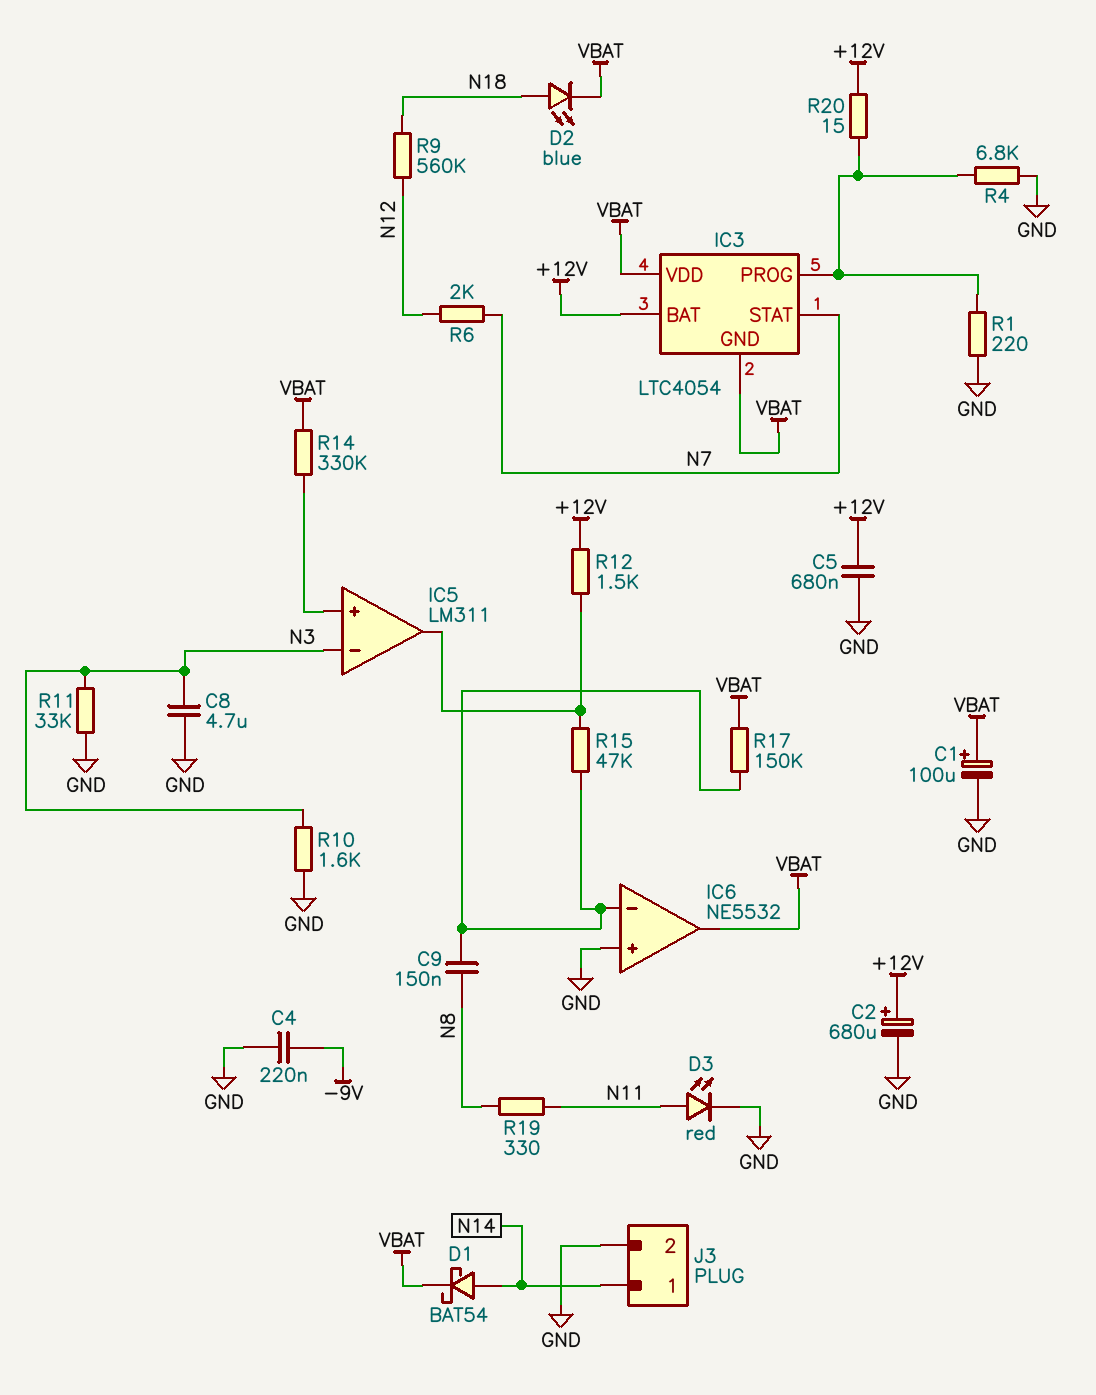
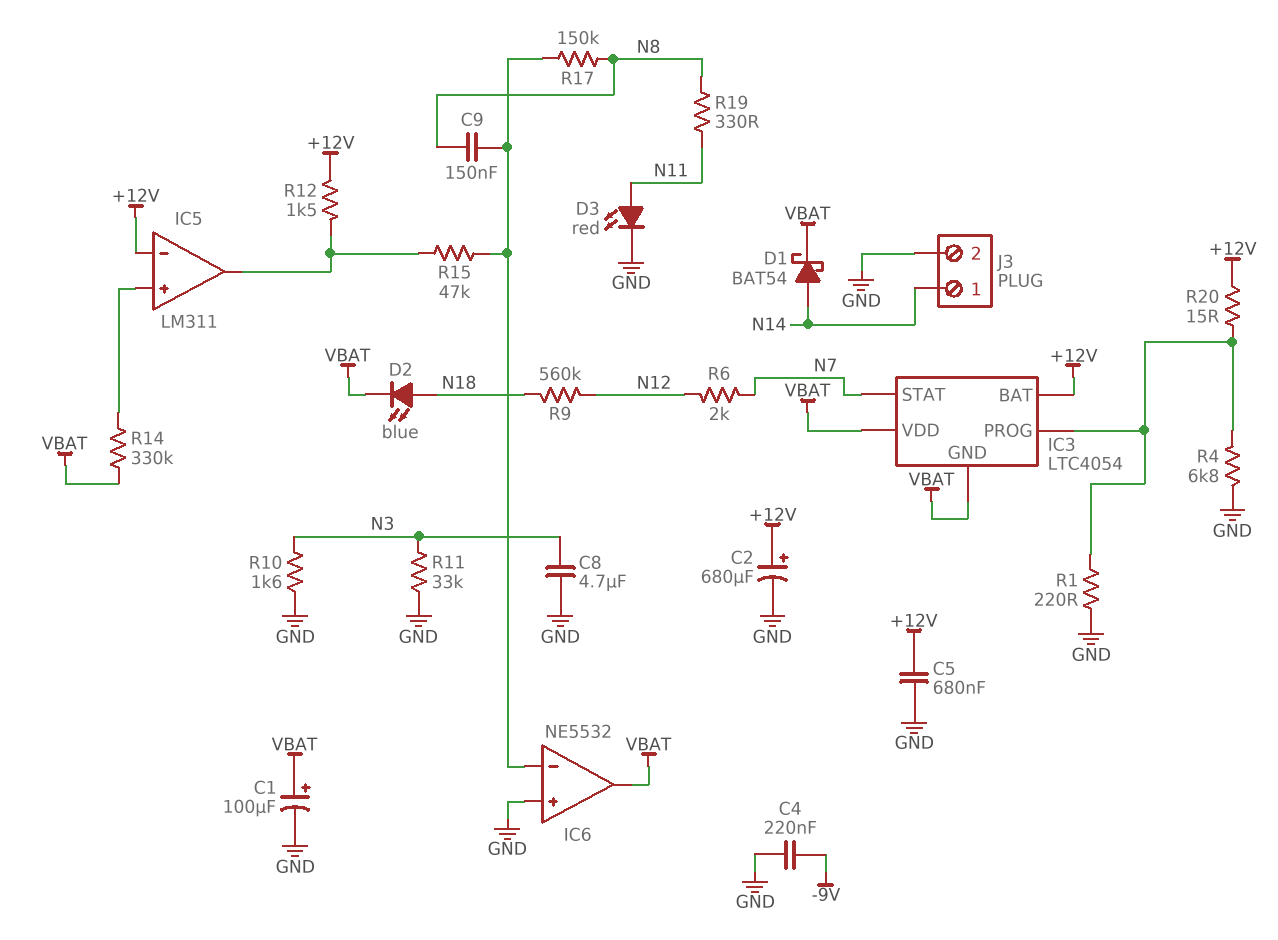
IC5 pin in-: N3 -> +12V
R17: 150k (IC6/in-, VBAT) -> 150k (IC6/in-, N8)

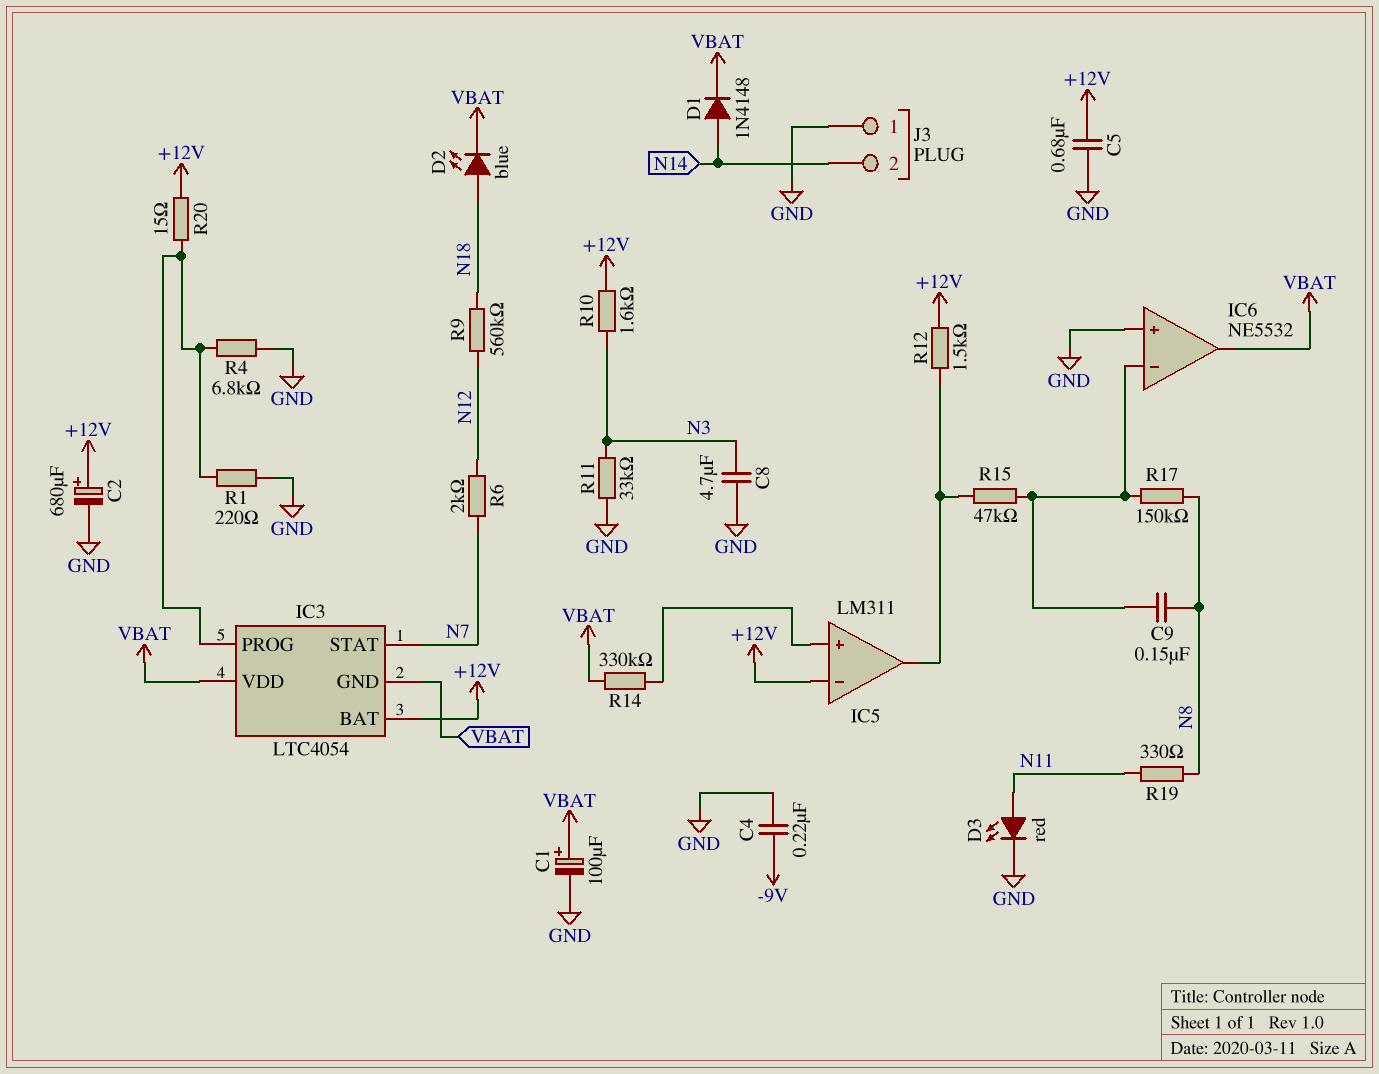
D1: schottky BAT54 (A N14, K VBAT) -> diode 1N4148 (A N14, K VBAT)
J3 pin 1: N14 -> GND
J3 pin 2: GND -> N14
R10: 1.6k (GND, N3) -> 1.6k (+12V, N3)

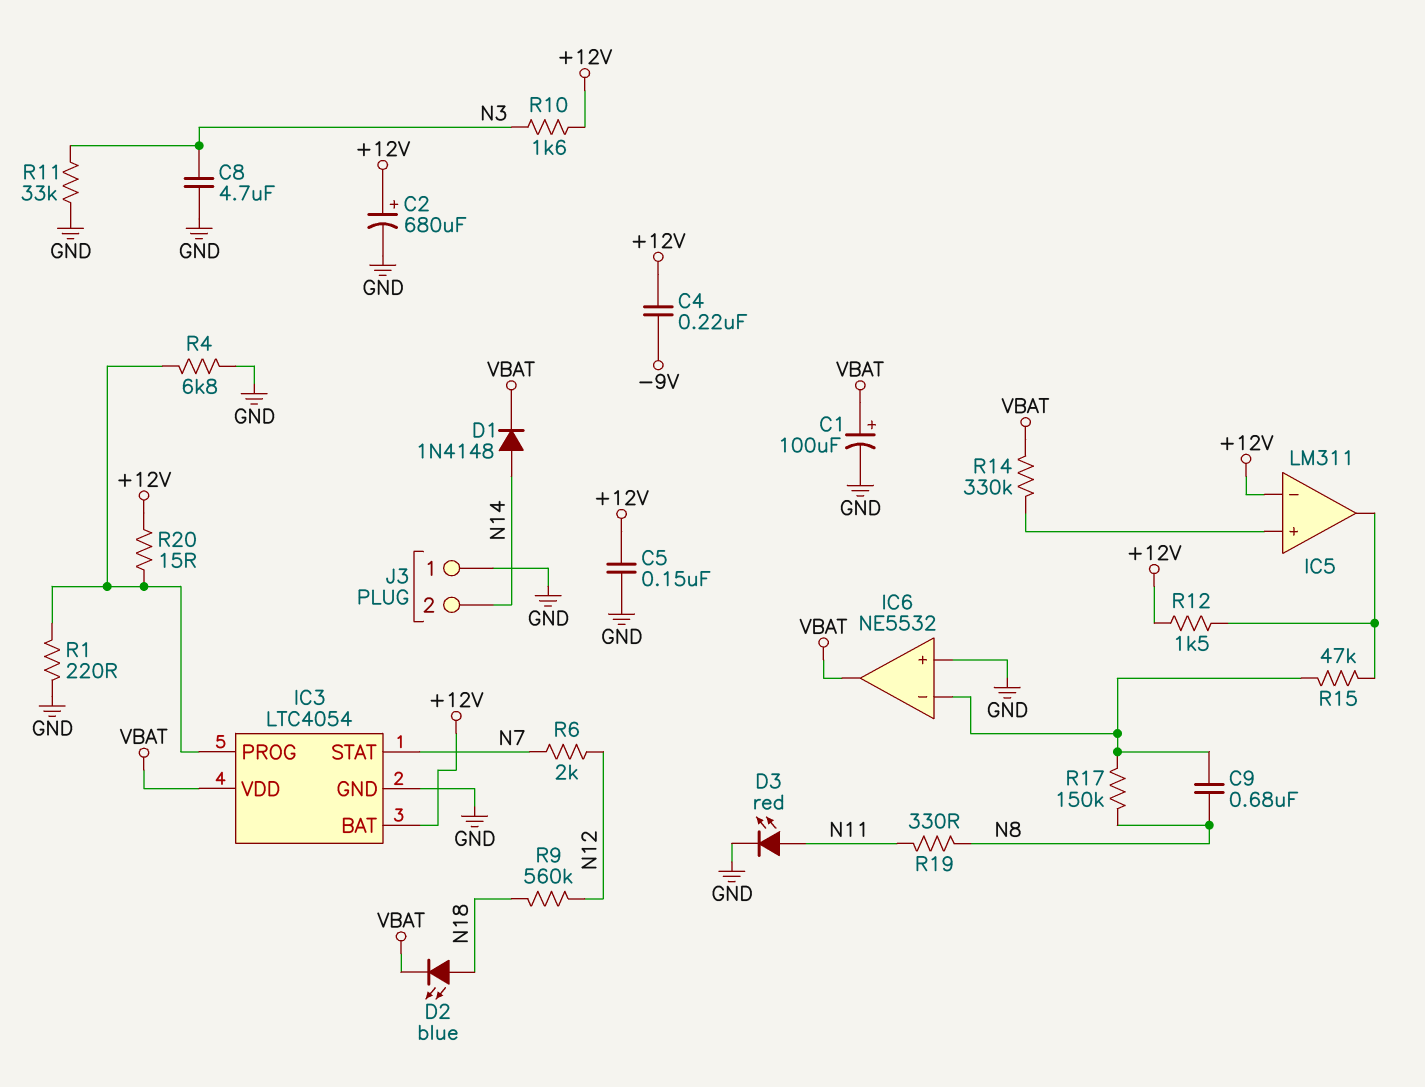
C4: 220nF (-9V, GND) -> 220nF (+12V, -9V)
C5: 680nF (+12V, GND) -> 150nF (+12V, GND)
C9: 150nF (IC6/in-, N8) -> 680nF (IC6/in-, N8)
IC3 pin GND: VBAT -> GND

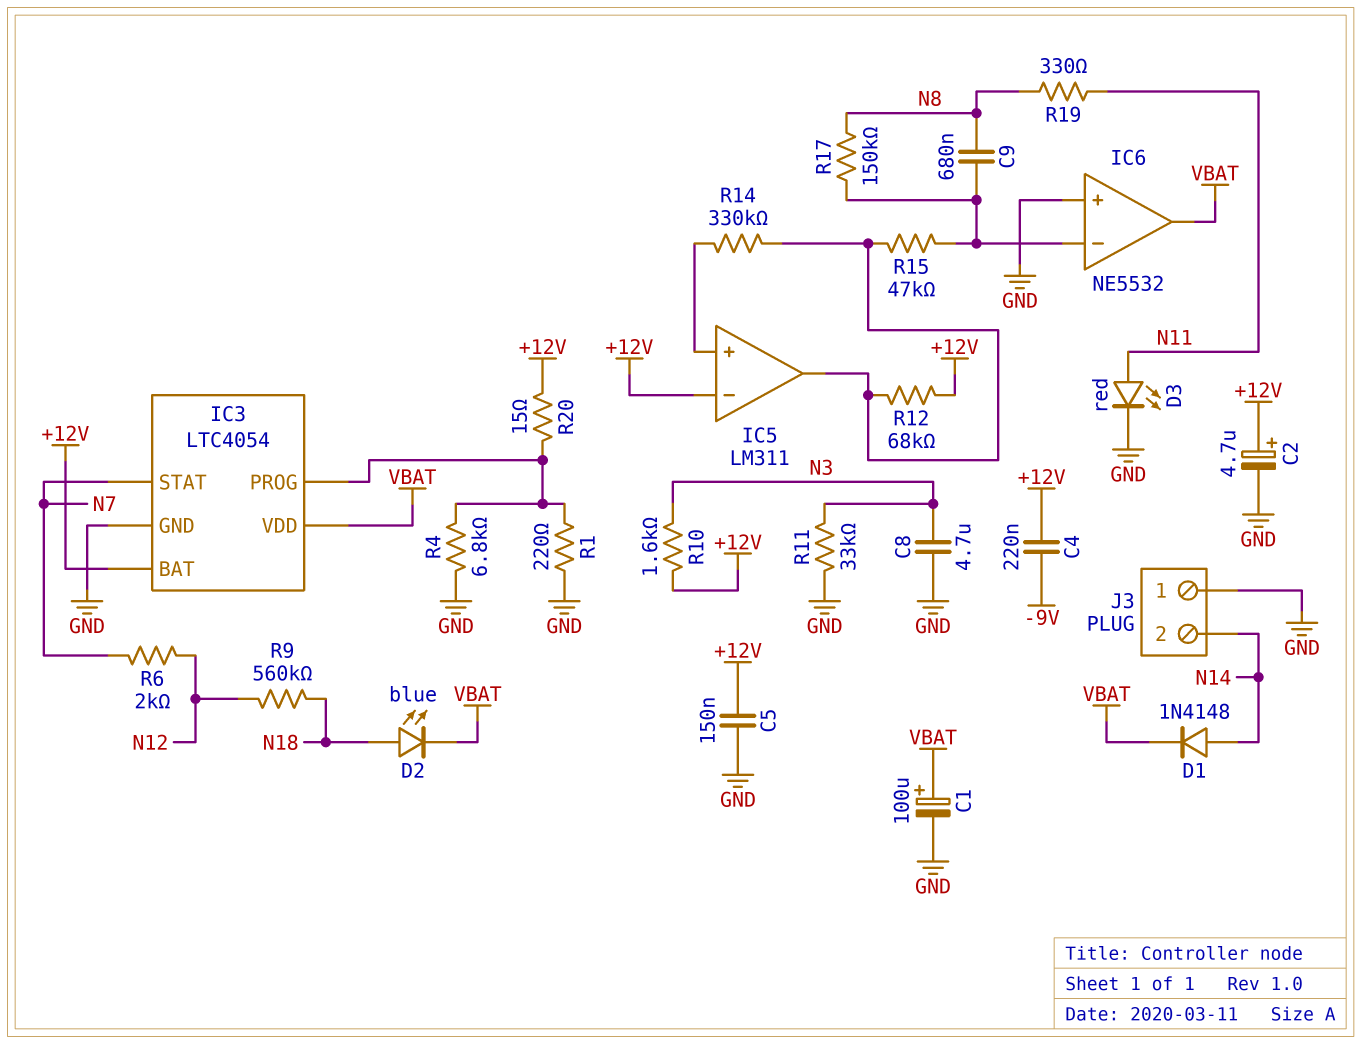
C2: 680uF (plus +12V, minus GND) -> 4.7uF (plus +12V, minus GND)
R12: 1.5k (+12V, IC5/out) -> 68k (+12V, IC5/out)
R14: 330k (IC5/in+, VBAT) -> 330k (IC5/in+, IC5/out)

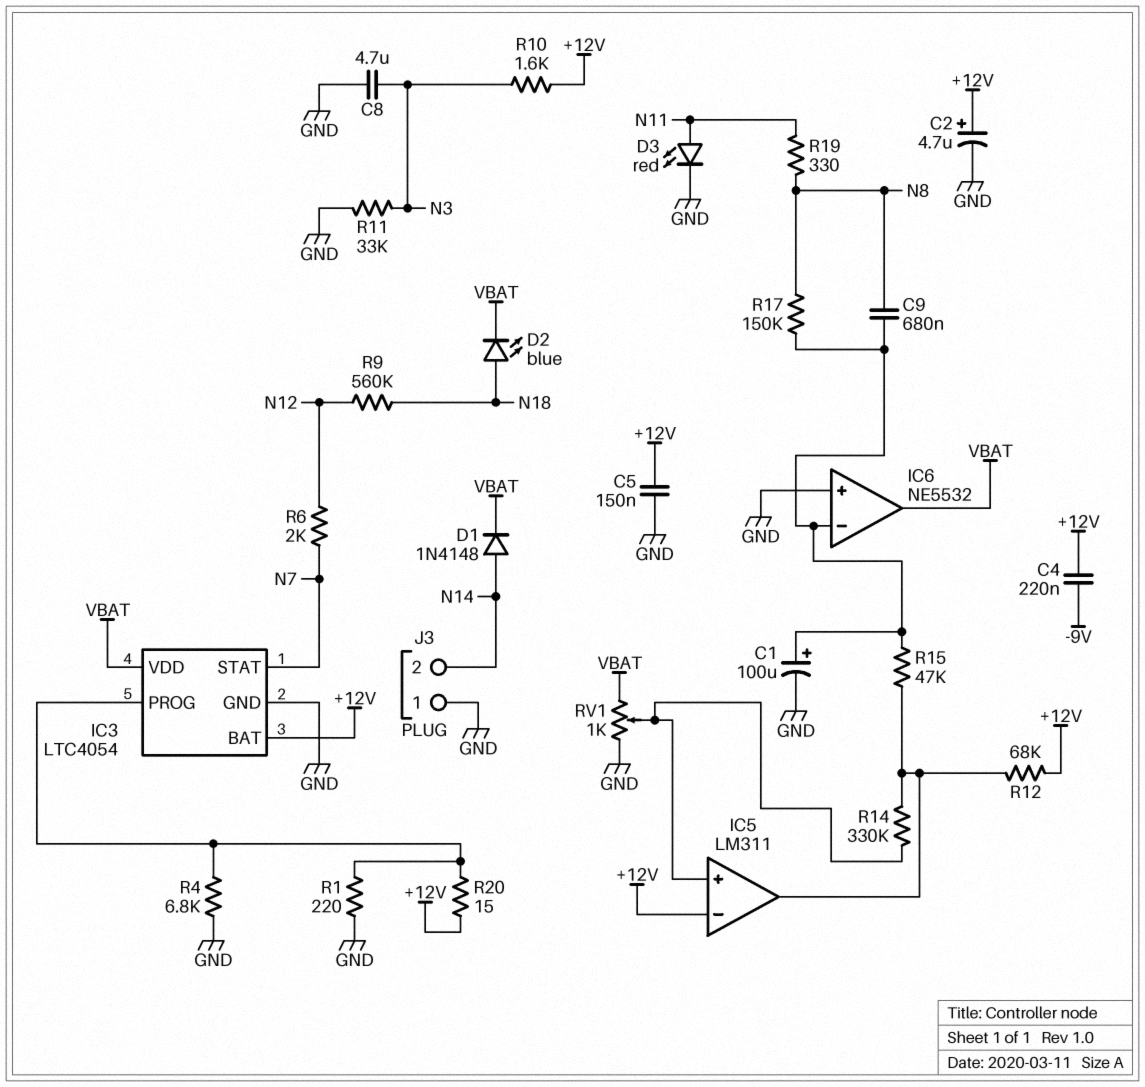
C1: 100uF (plus VBAT, minus GND) -> 100uF (plus IC6/in-, minus GND)
RV1: none -> 1k (GND, VBAT, wiper IC5/in+)

